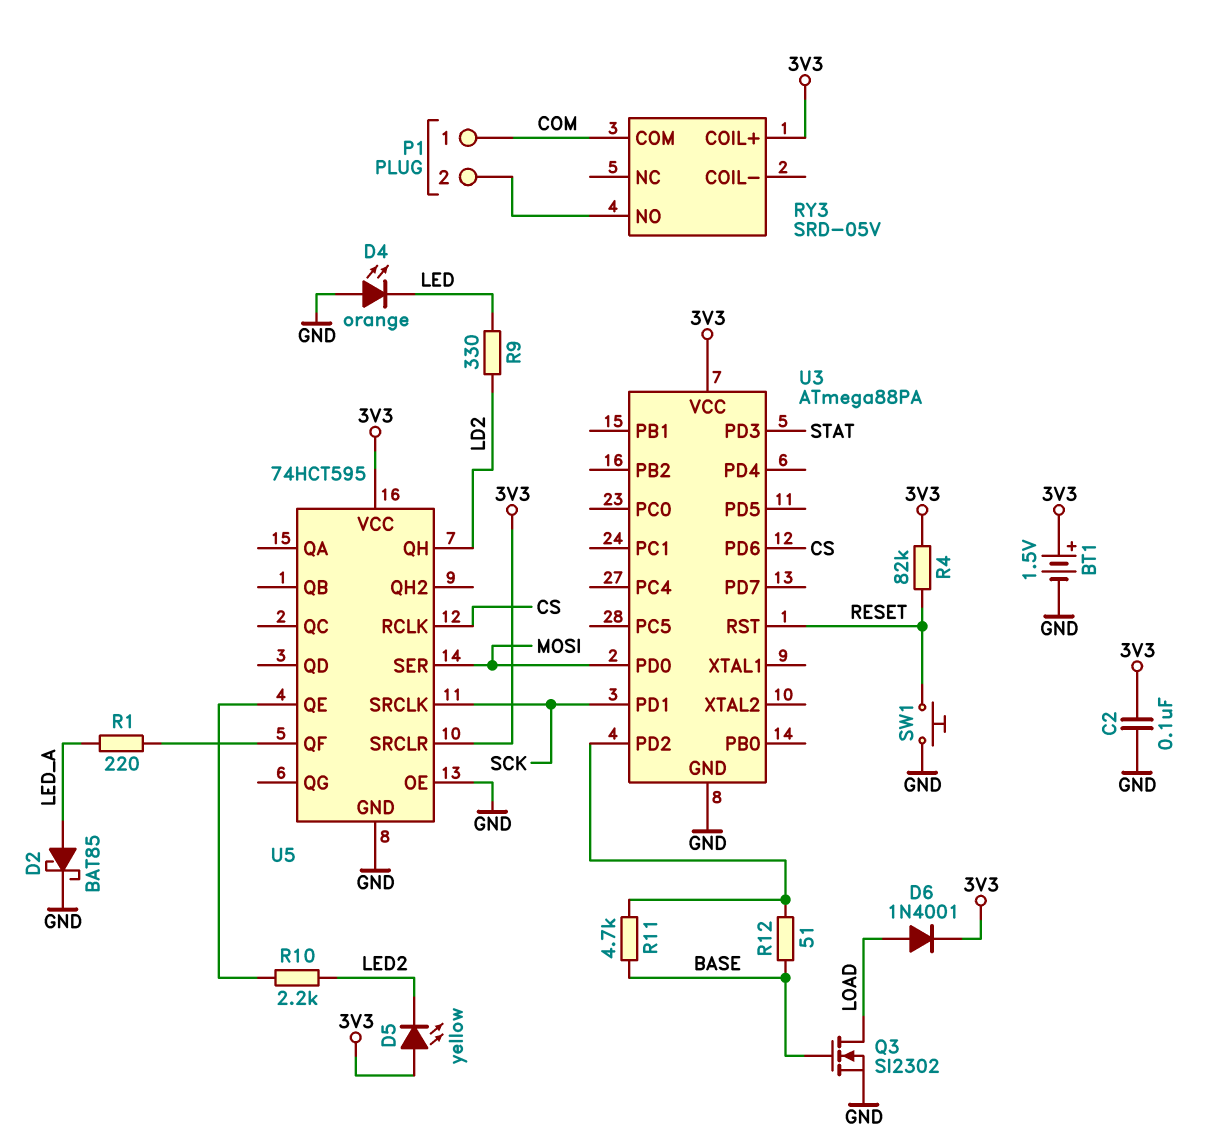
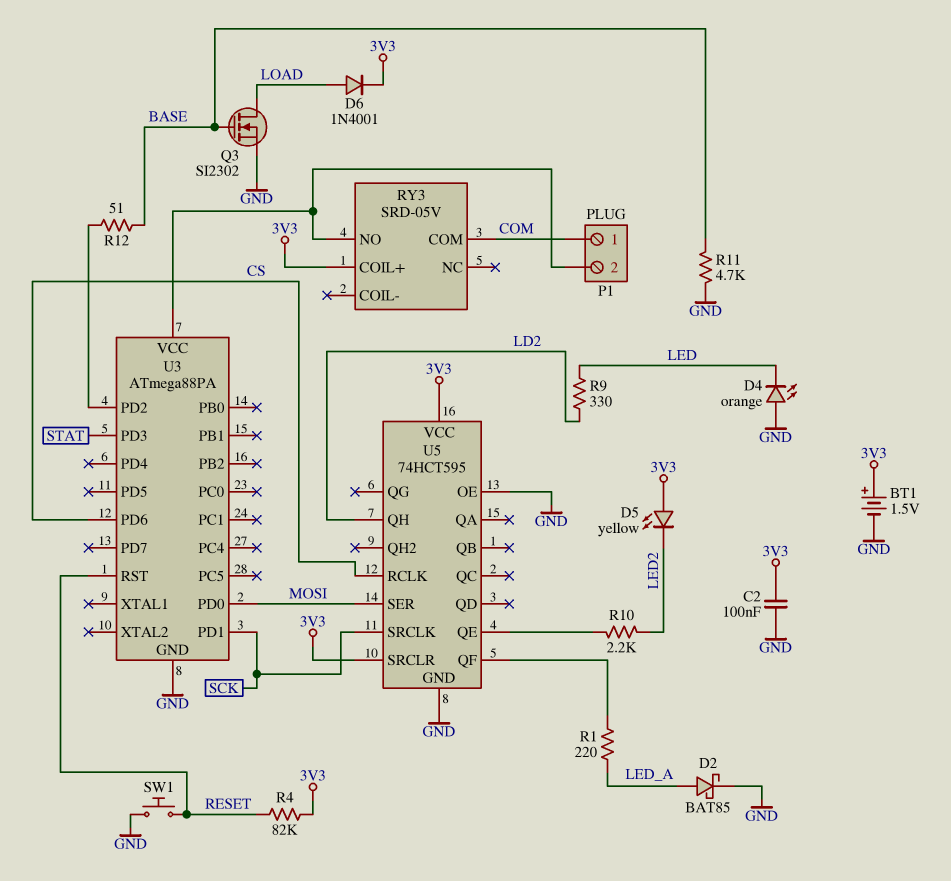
R11: 4.7k (BASE, U3/PD2) -> 4.7k (BASE, GND)
U3 pin VCC: 3V3 -> P1/2

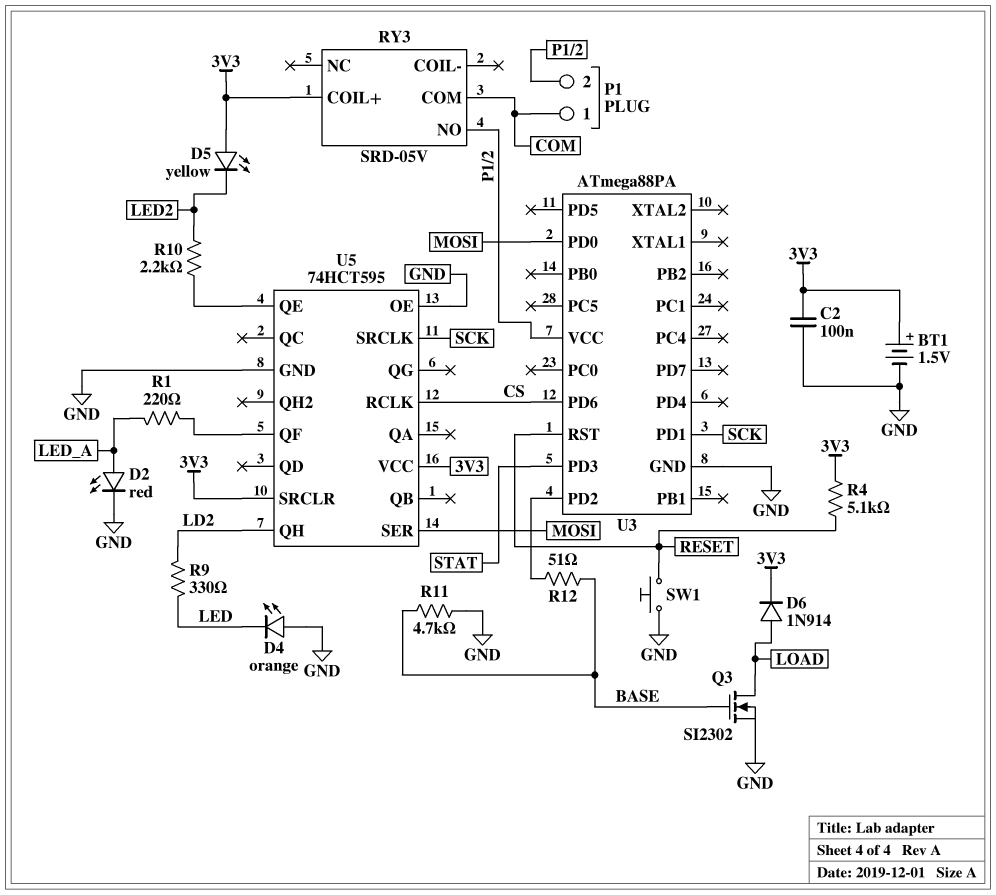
D2: schottky BAT85 (A LED_A, K GND) -> LED red (A LED_A, K GND)
D6: diode 1N4001 (A LOAD, K 3V3) -> diode 1N914 (A LOAD, K 3V3)
R4: 82k (3V3, RESET) -> 5.1k (3V3, RESET)

